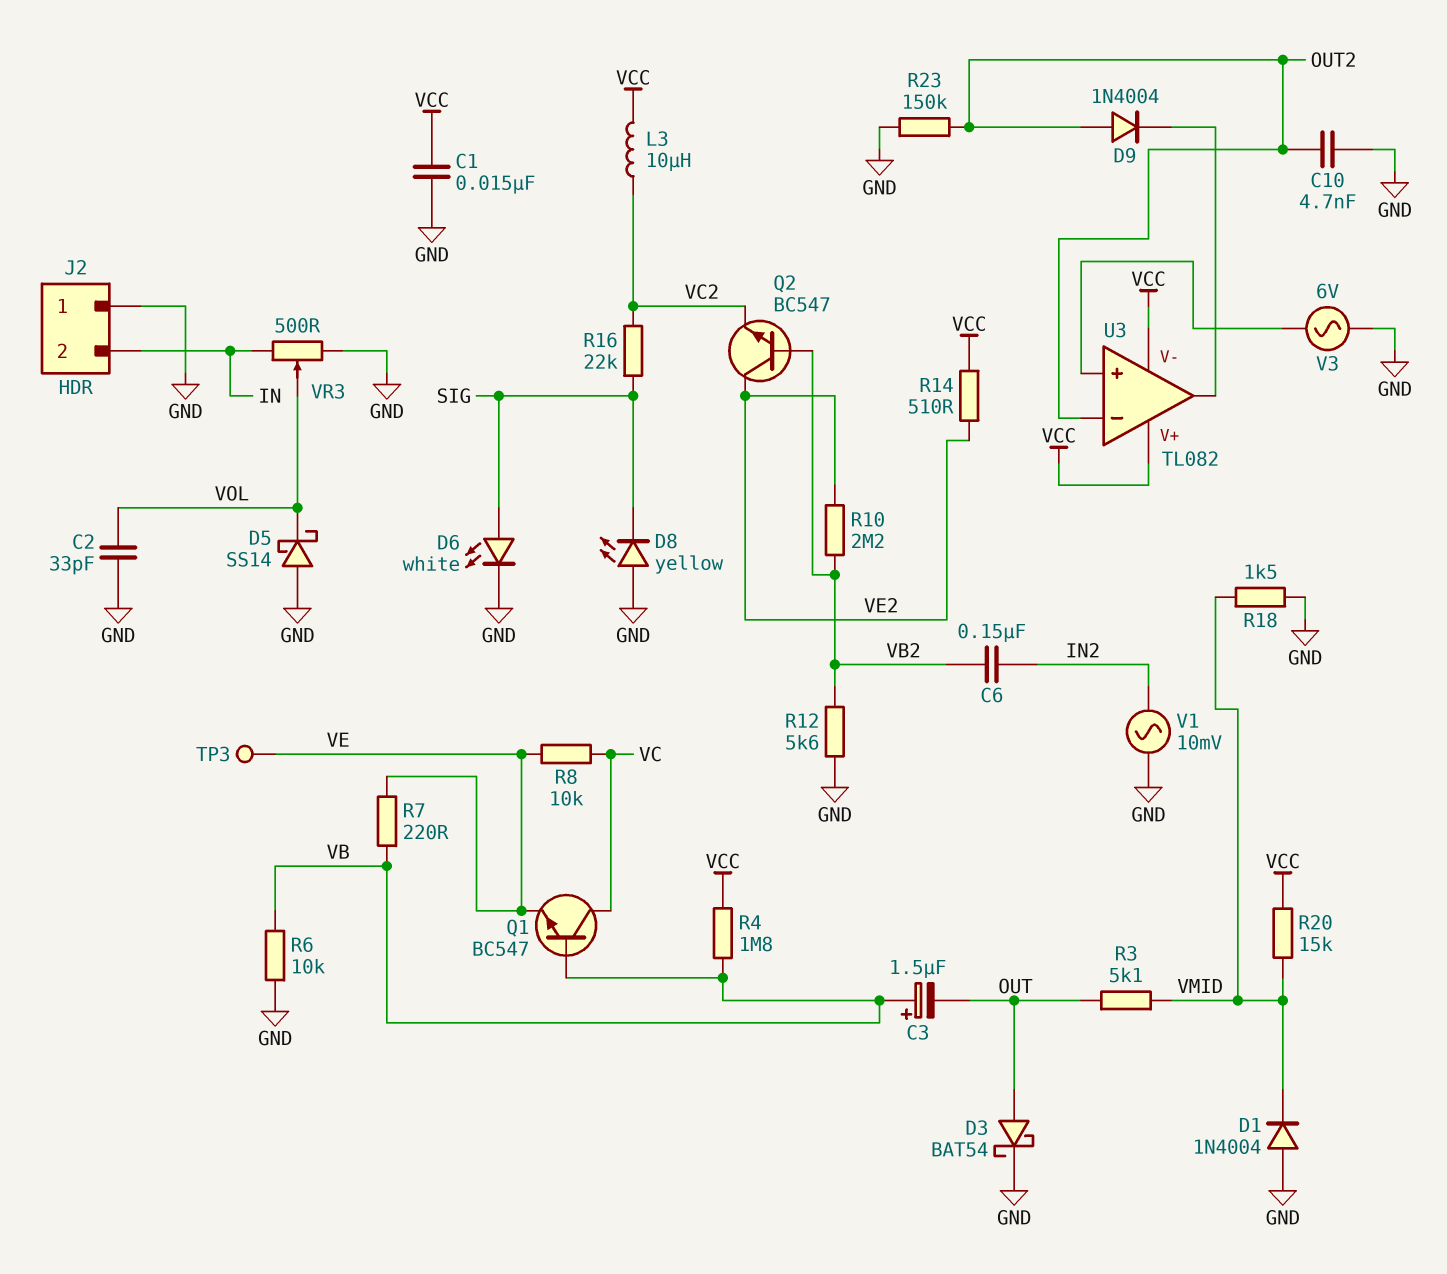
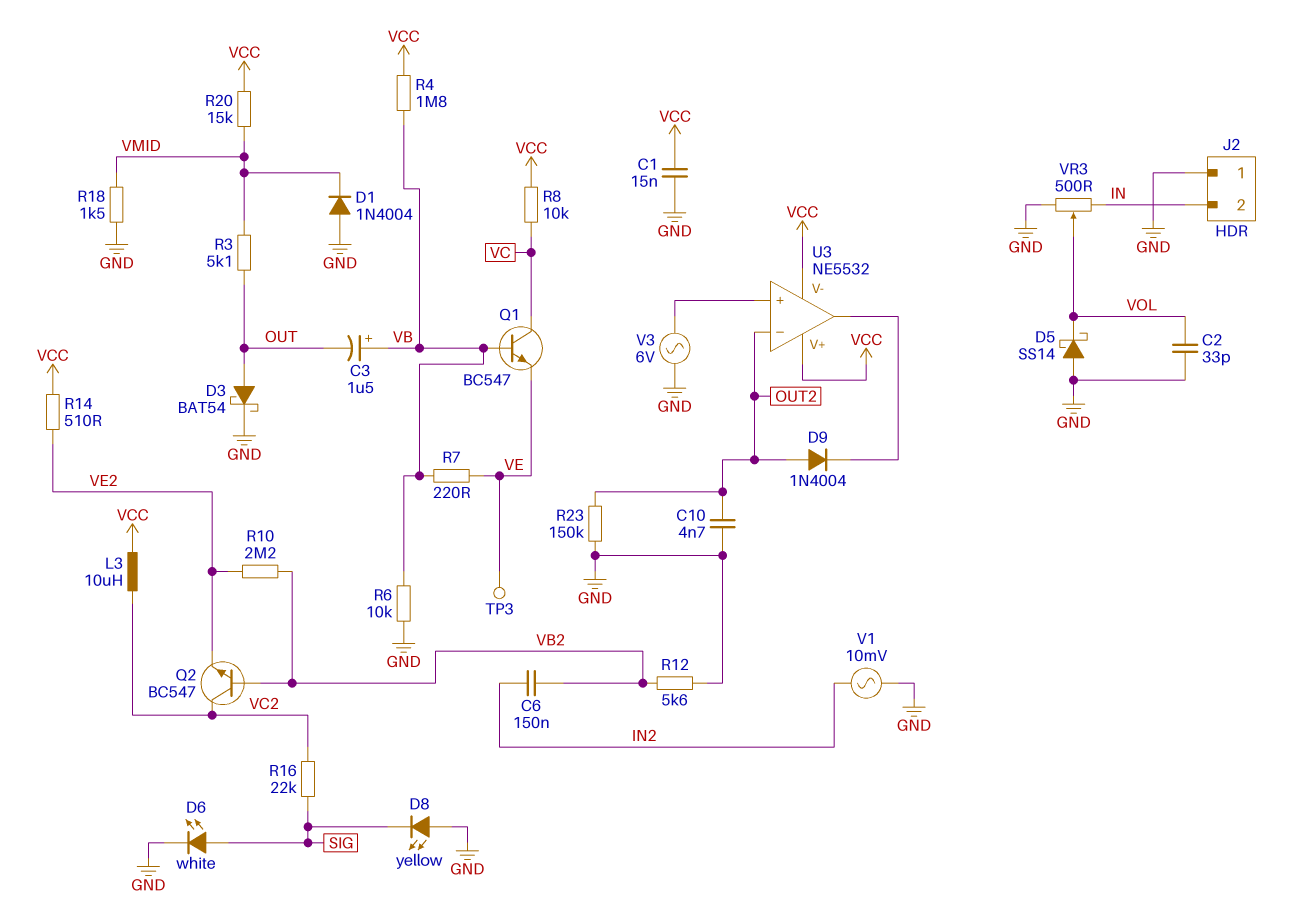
Q2: NPN BC547 (B VB2, C VE2, E VC2) -> NPN BC547 (B VB2, C VC2, E VE2)
R8: 10k (VC, VE) -> 10k (VC, VCC)
U3: TL082 -> NE5532

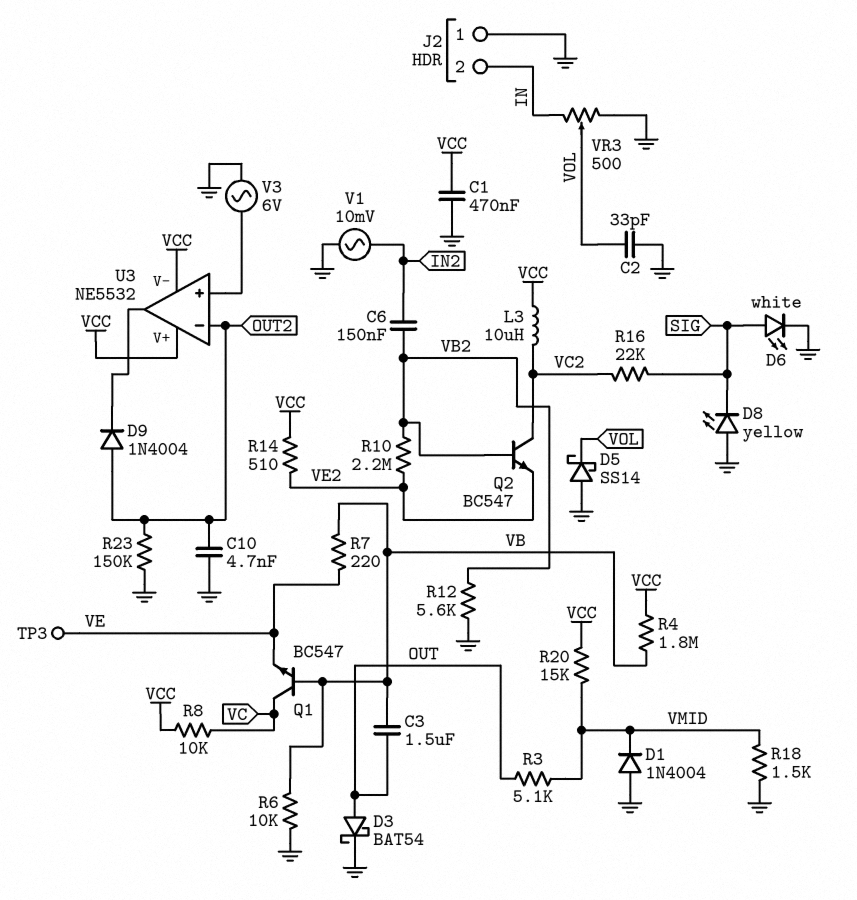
C1: 15nF (GND, VCC) -> 470nF (GND, VCC)
C3: 1.5uF (plus VB, minus OUT) -> 1.5uF (OUT, VB)

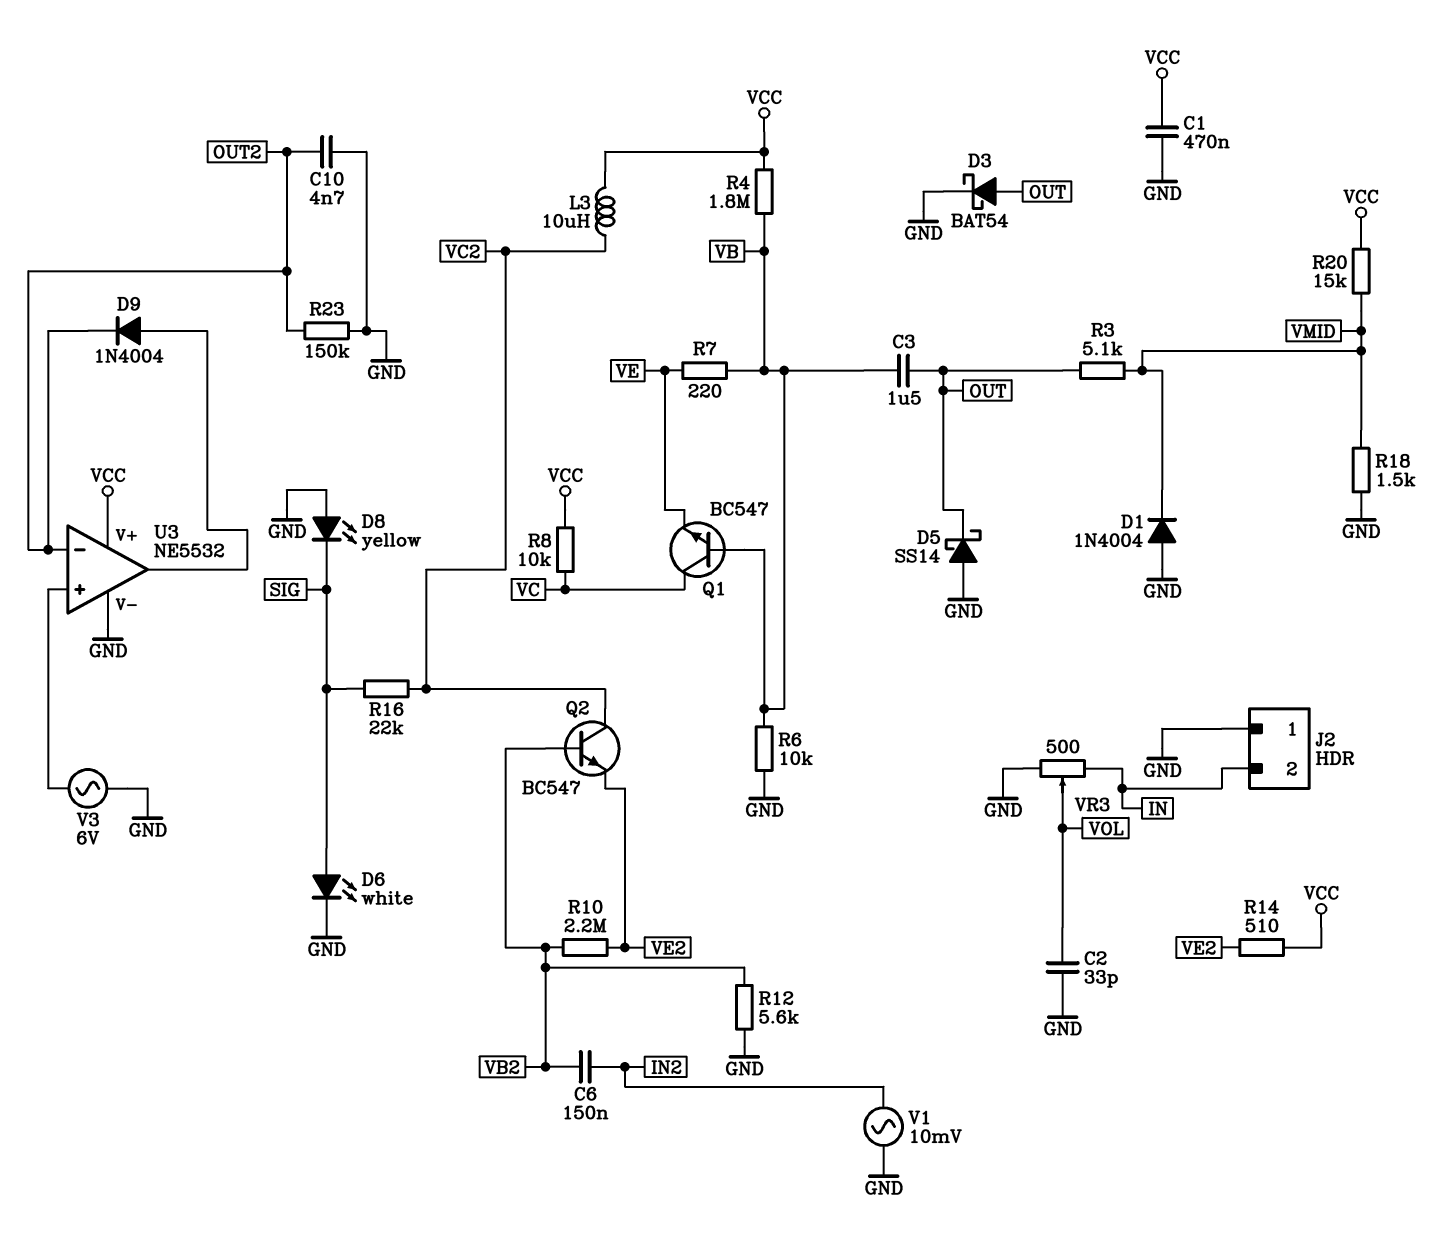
D5: schottky SS14 (A GND, K VOL) -> schottky SS14 (A GND, K OUT)
D9: diode 1N4004 (A OUT2, K U3/out) -> diode 1N4004 (A U3/out, K OUT2)
TP3: test point (VE) -> none
U3 pin V-: VCC -> GND

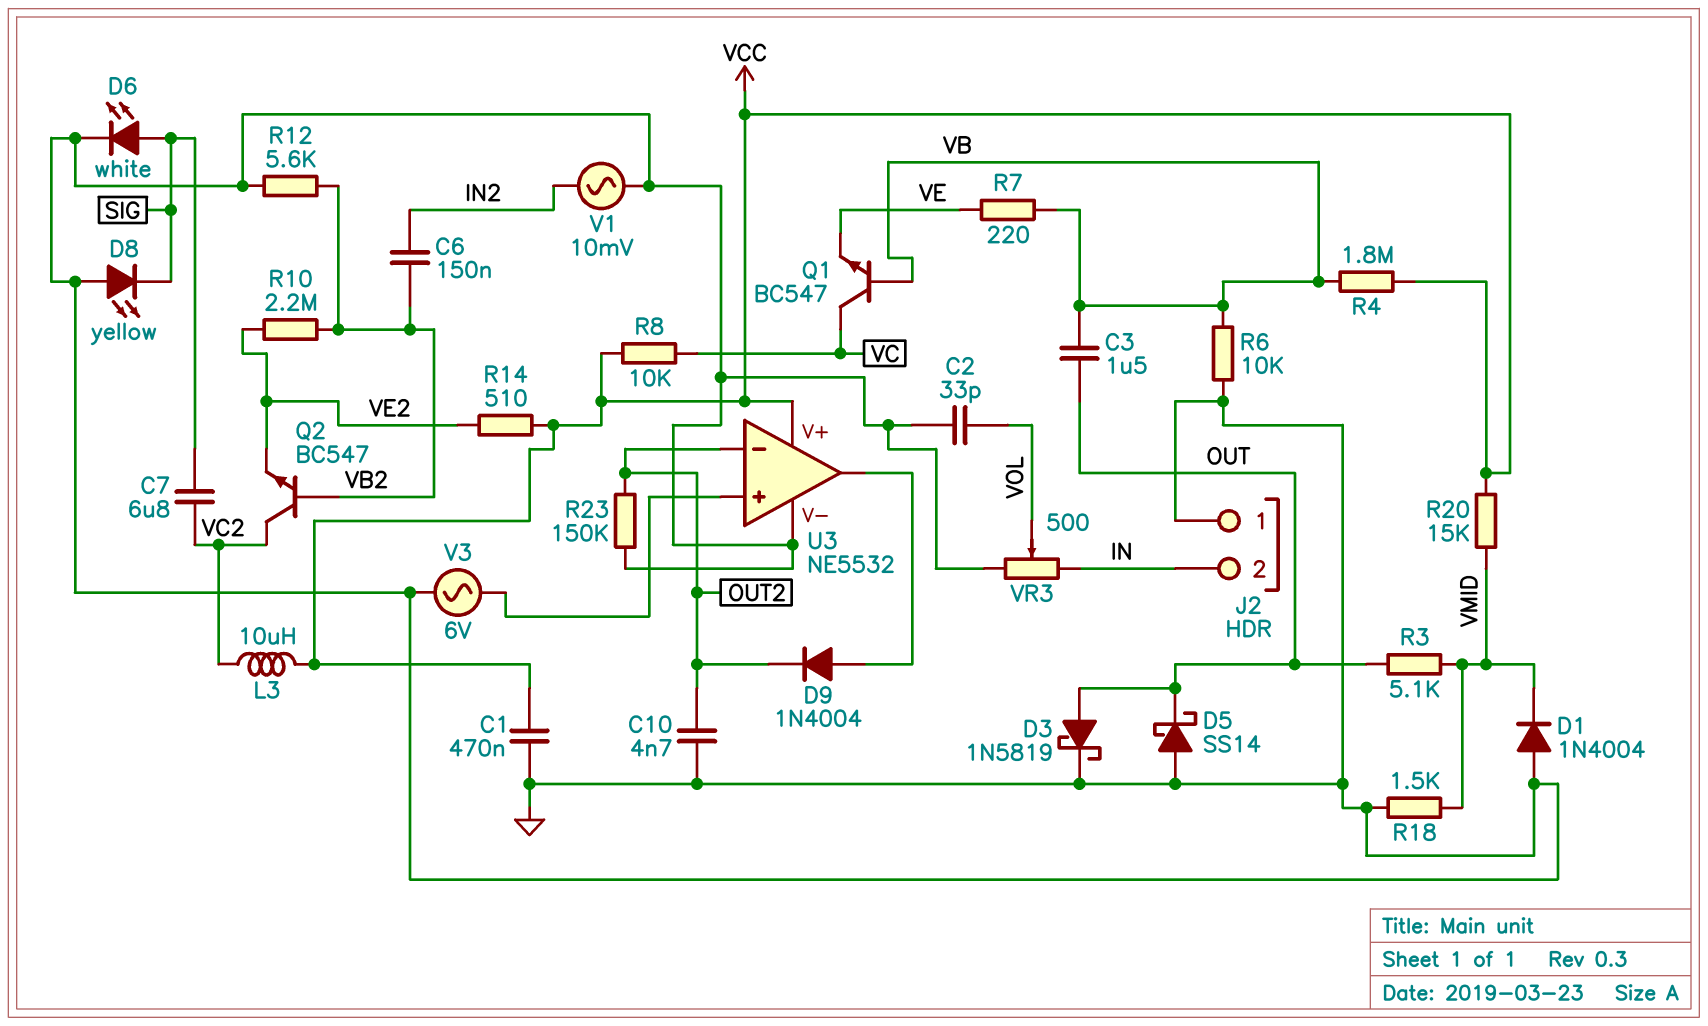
C7: none -> 6.8uF (SIG, VC2)
D3: schottky BAT54 (A OUT, K GND) -> schottky 1N5819 (A OUT, K GND)
R16: 22k (SIG, VC2) -> none

